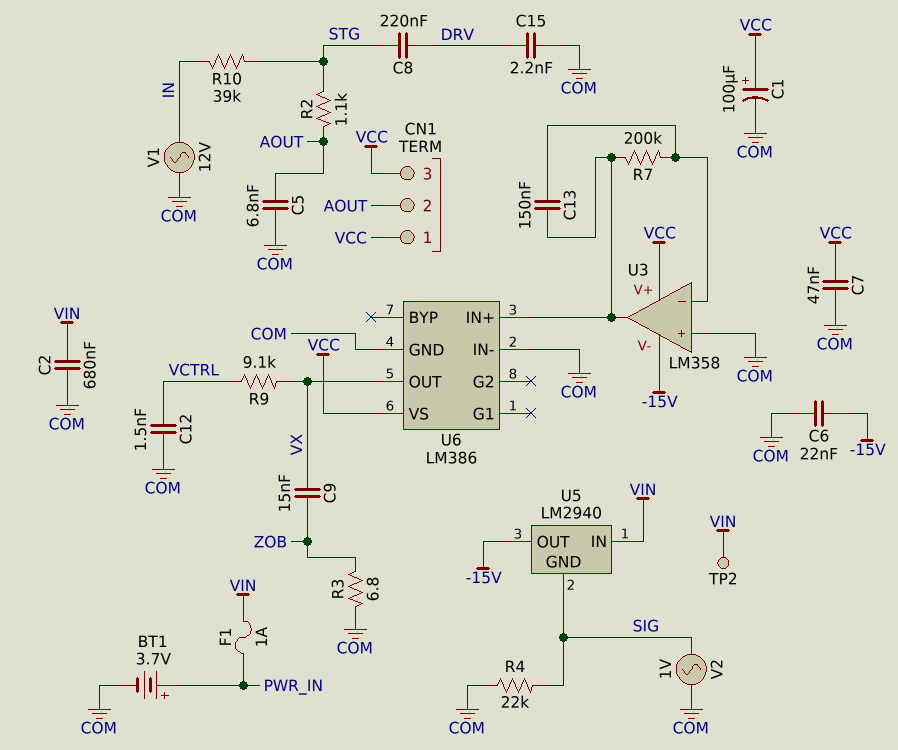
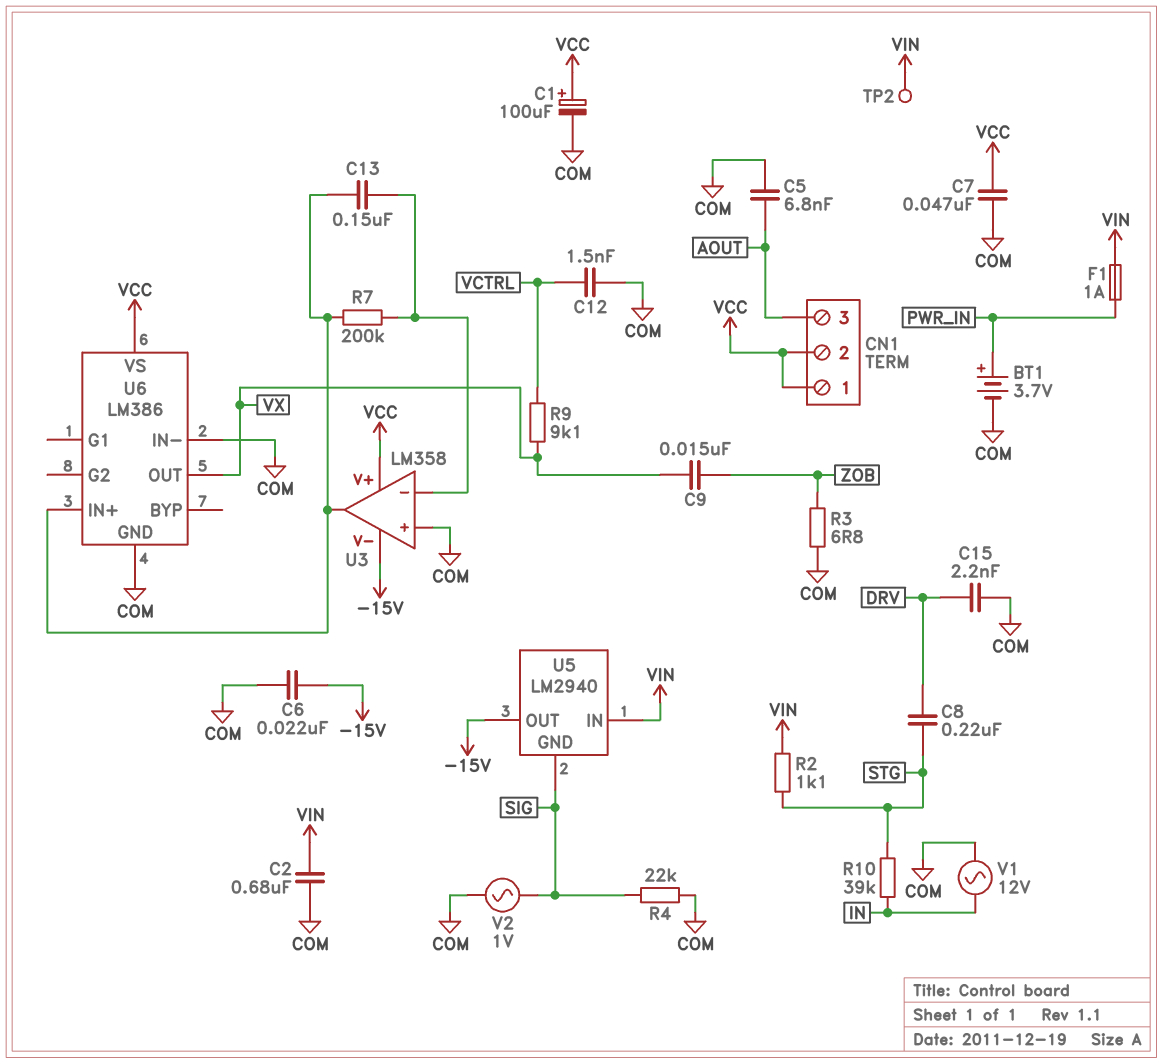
CN1 pin 2: AOUT -> VCC
CN1 pin 3: VCC -> AOUT
R2: 1.1k (AOUT, STG) -> 1.1k (STG, VIN)

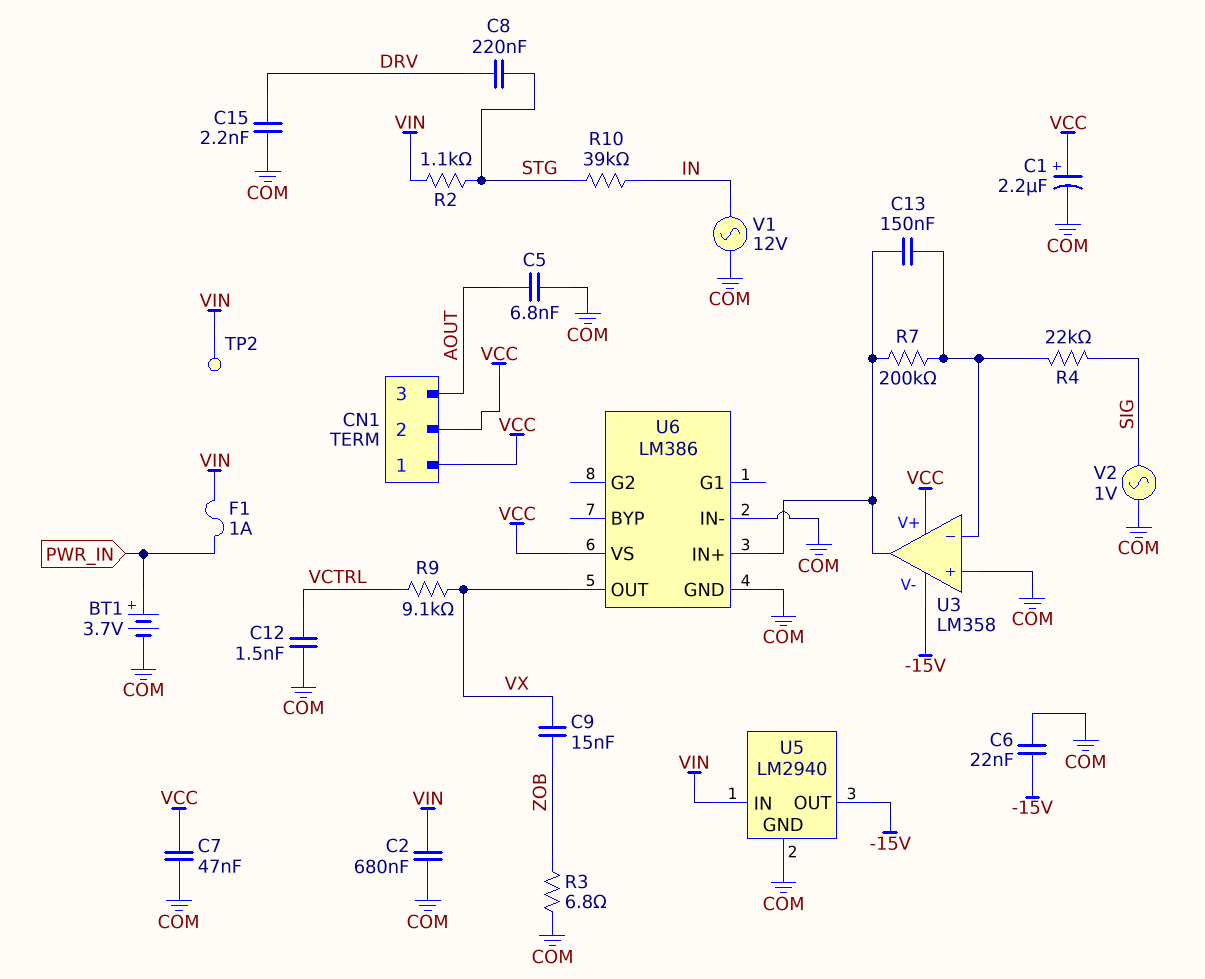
C1: 100uF (plus VCC, minus COM) -> 2.2uF (plus VCC, minus COM)
R4: 22k (COM, SIG) -> 22k (SIG, U3/in-)
U5 pin GND: SIG -> COM

